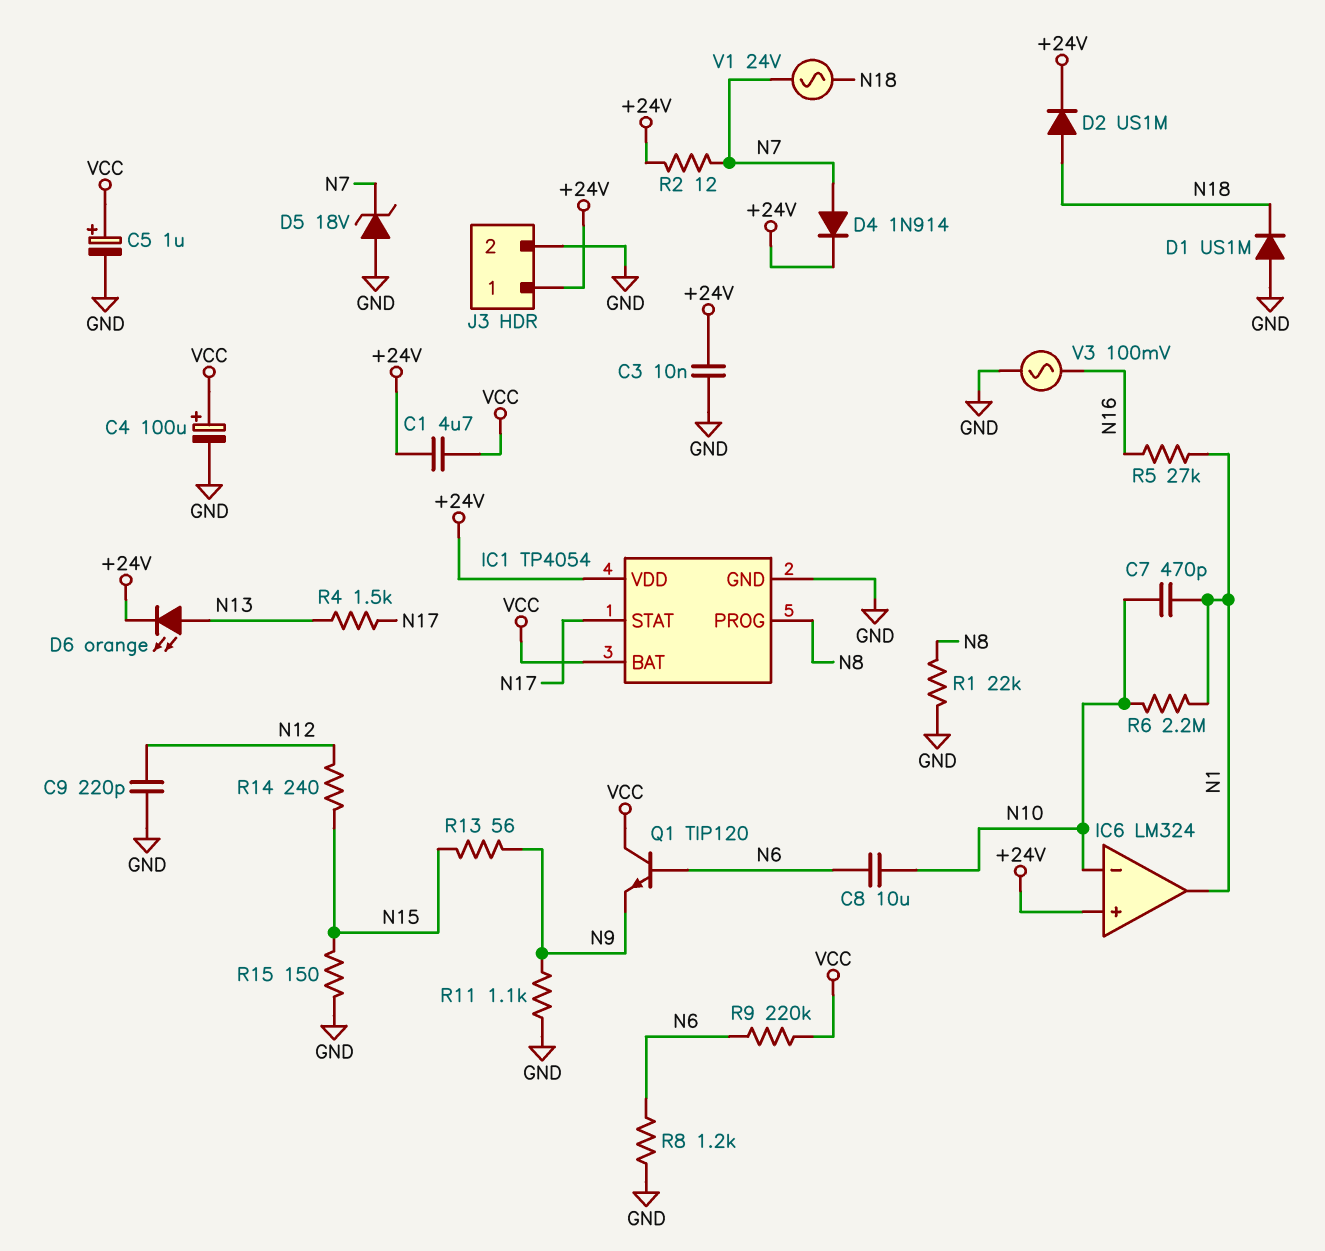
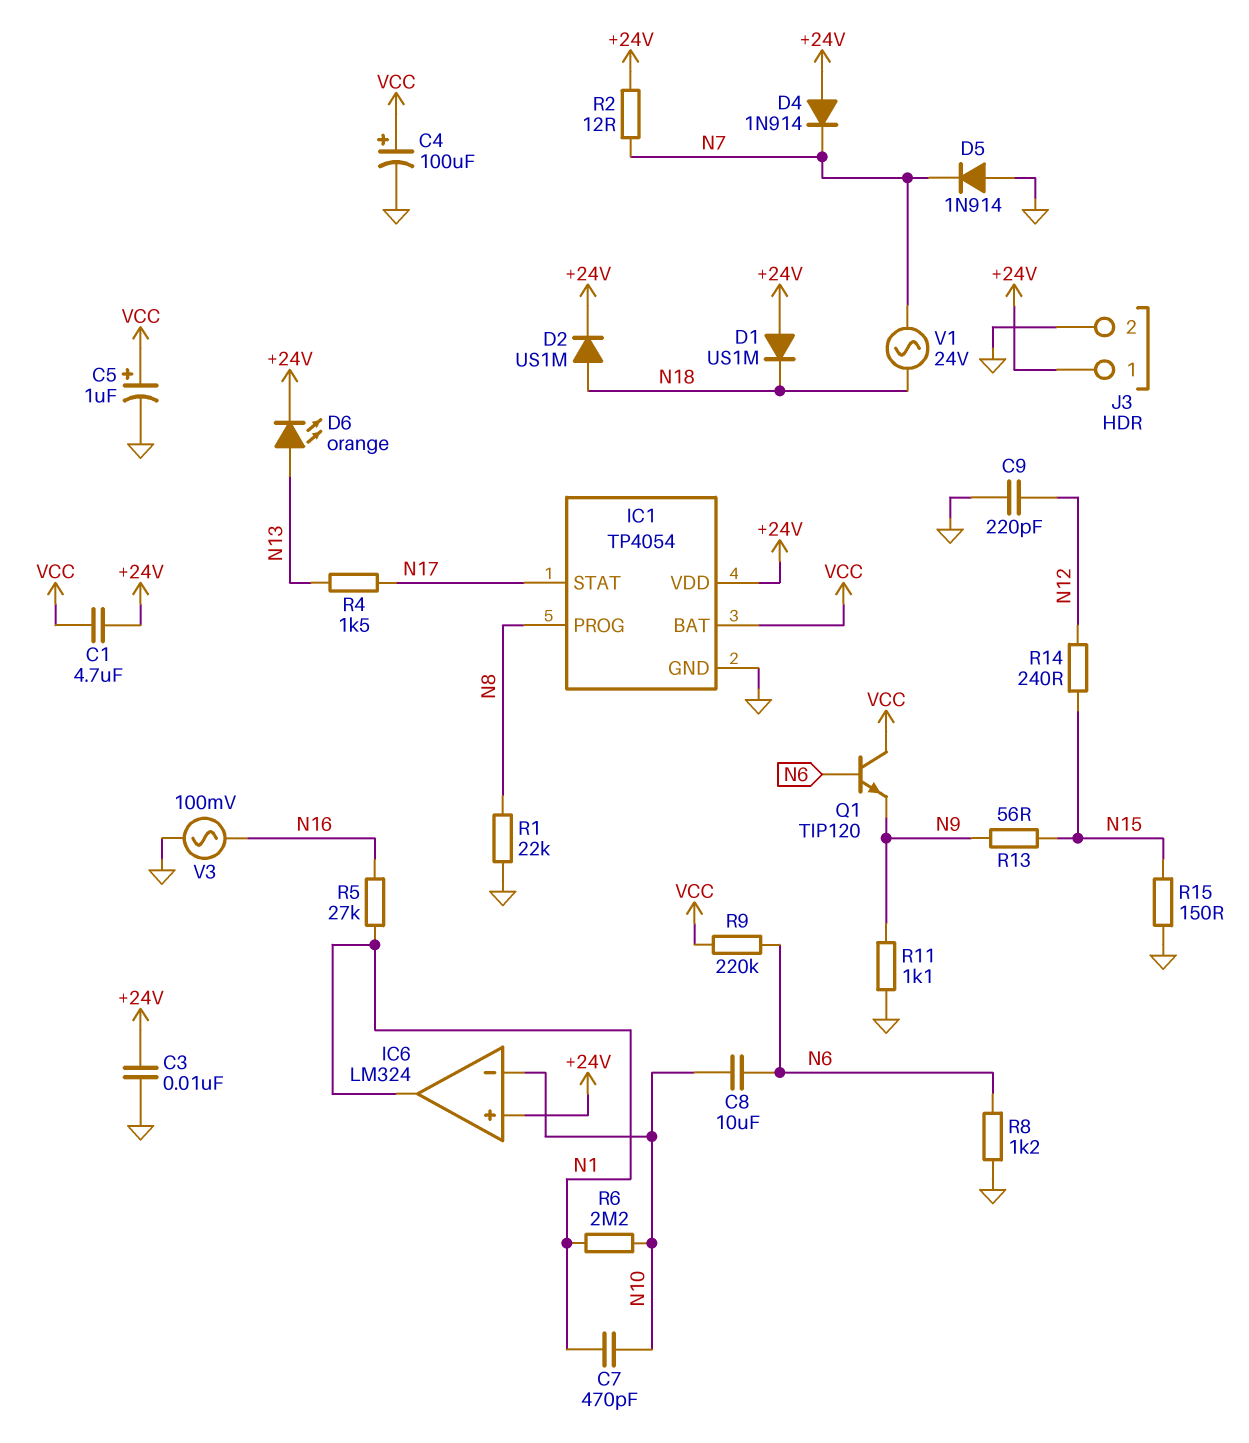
D1: diode US1M (A GND, K N18) -> diode US1M (A +24V, K N18)
D4: diode 1N914 (A N7, K +24V) -> diode 1N914 (A +24V, K N7)
D5: zener 18V (A GND, K N7) -> diode 1N914 (A GND, K N7)

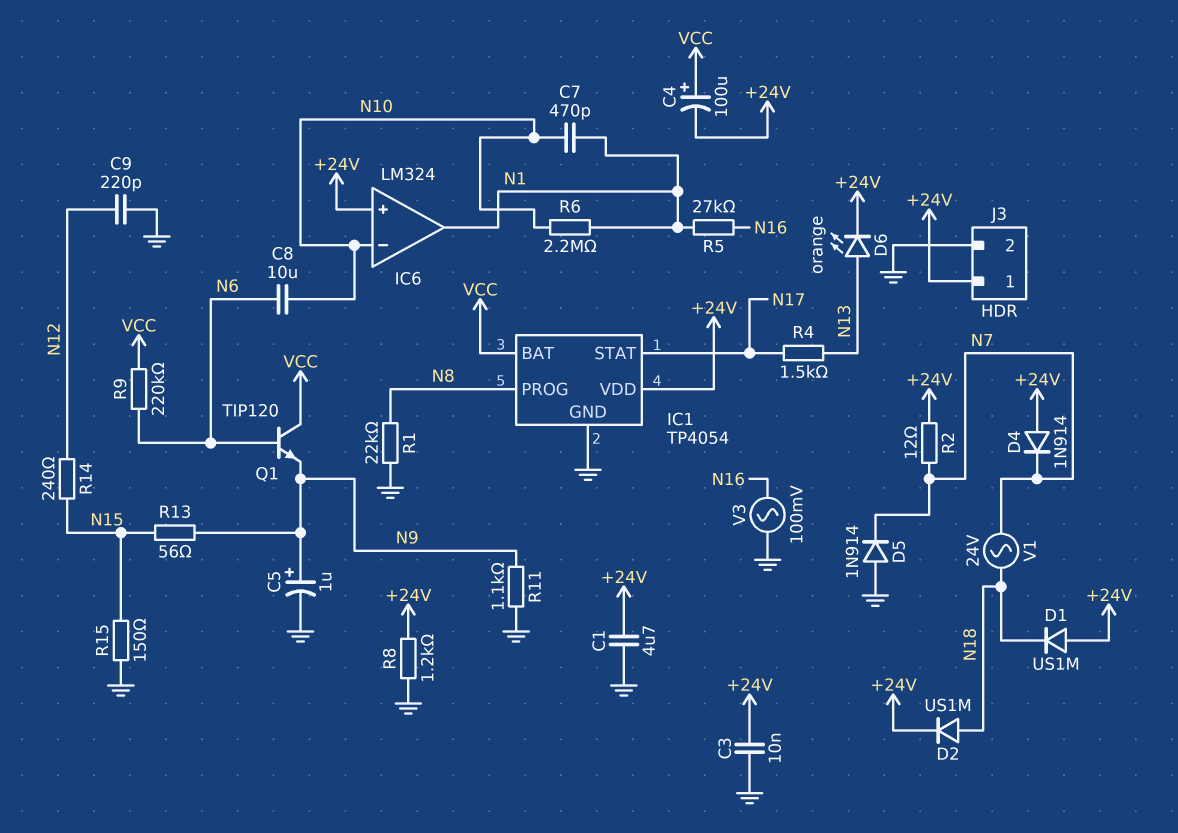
C1: 4.7uF (+24V, VCC) -> 4.7uF (+24V, GND)
C4: 100uF (plus VCC, minus GND) -> 100uF (plus VCC, minus +24V)
C5: 1uF (plus VCC, minus GND) -> 1uF (plus N9, minus GND)
R8: 1.2k (GND, N6) -> 1.2k (+24V, GND)

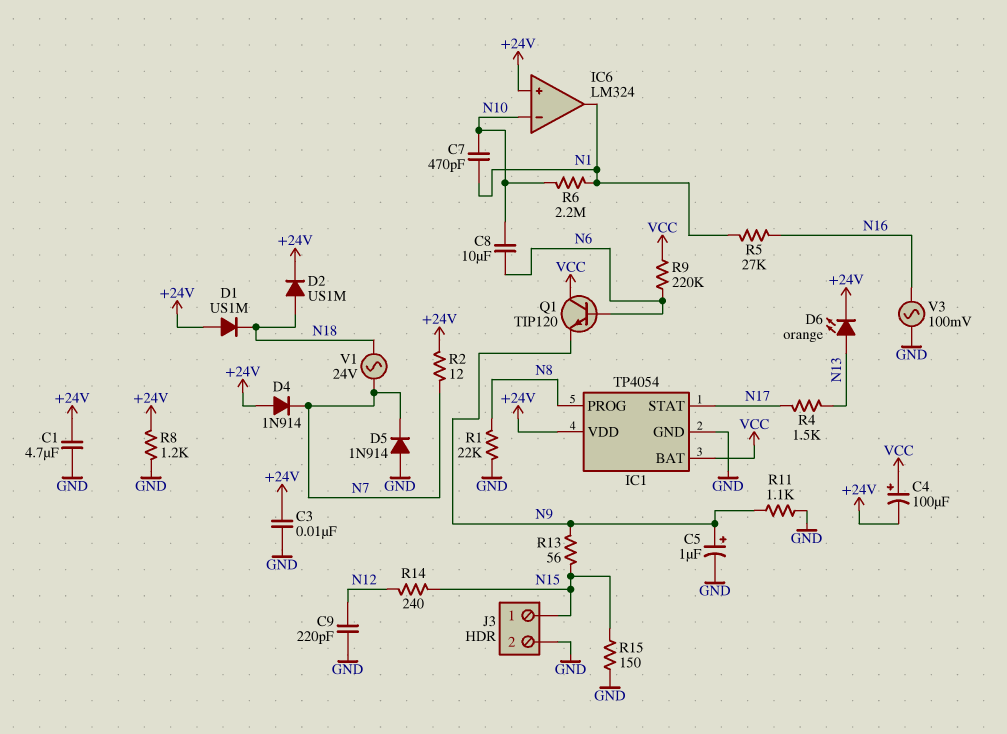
J3 pin 1: +24V -> N15

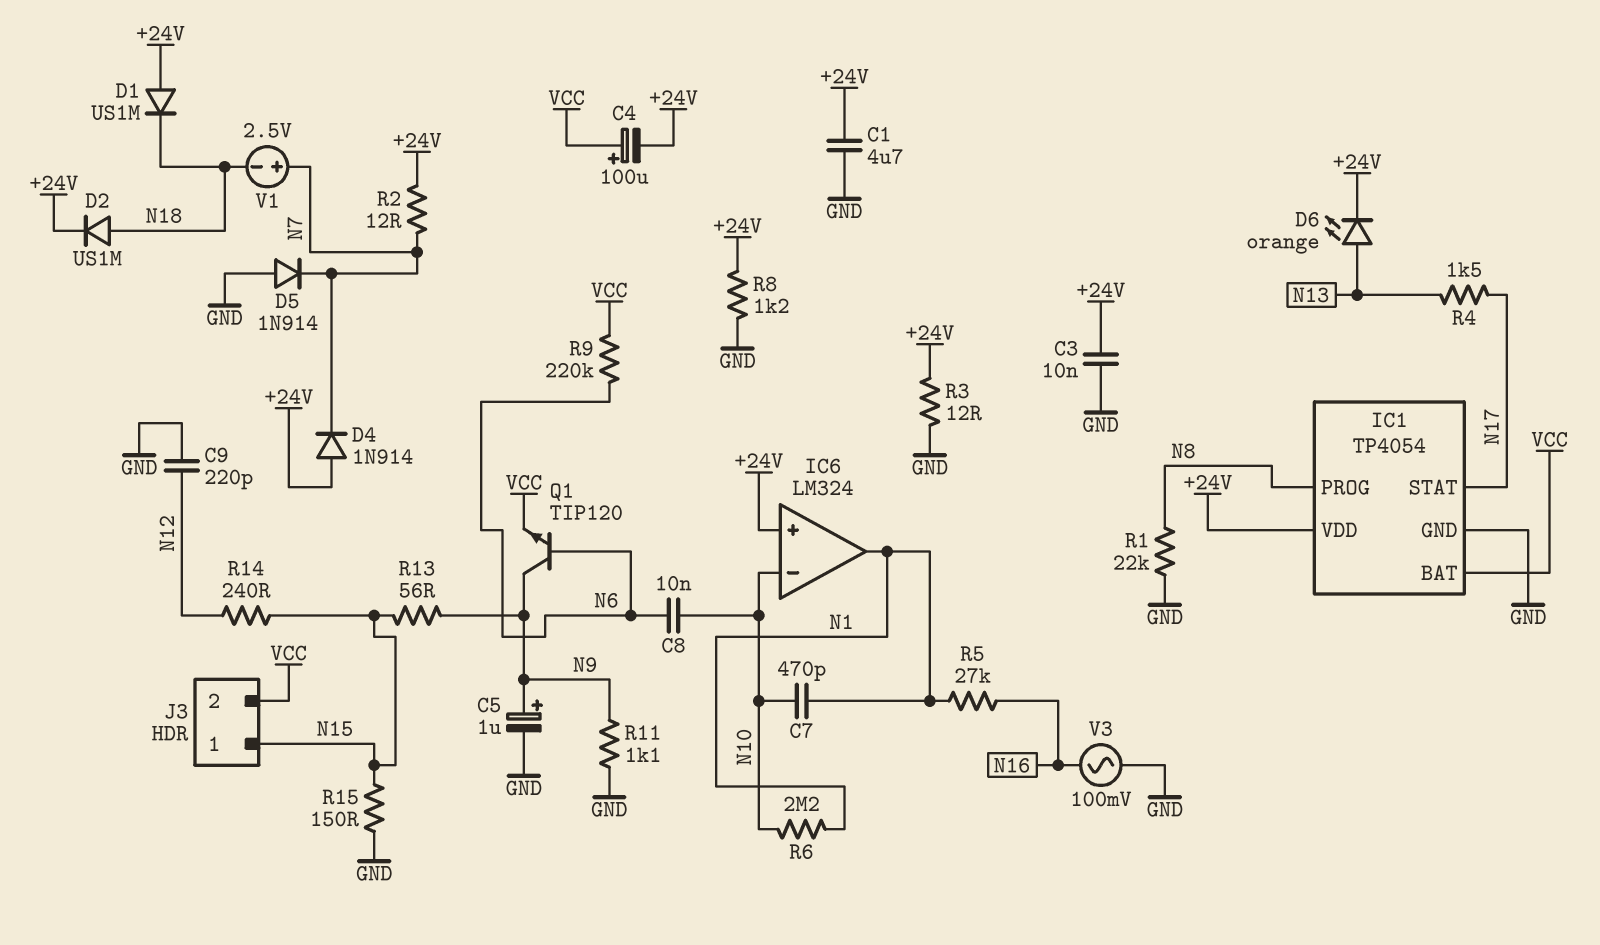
C8: 10uF (N6, N10) -> 10nF (N6, N10)
J3 pin 2: GND -> VCC
Q1: NPN TIP120 (B N6, C VCC, E N9) -> NPN TIP120 (B N6, C N9, E VCC)
R3: none -> 12 (+24V, GND)
V1: AC 24V (N7, N18) -> 2.5V (plus N7, minus N18)

